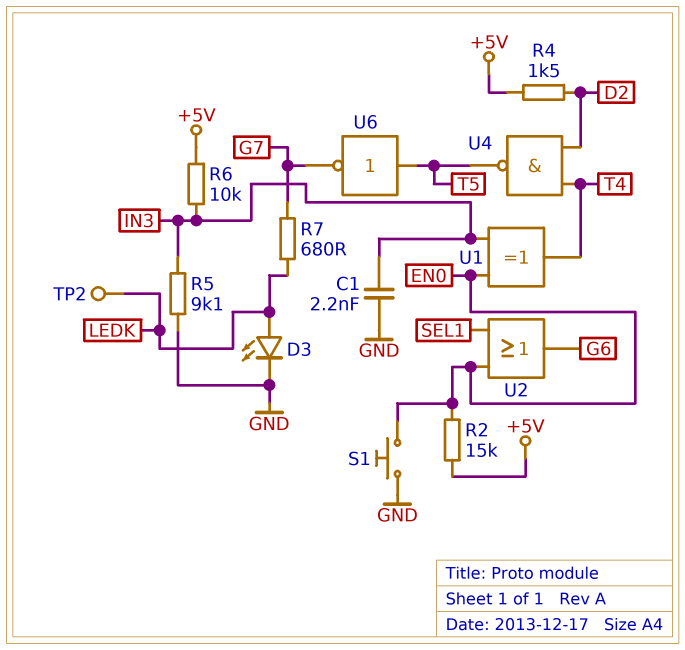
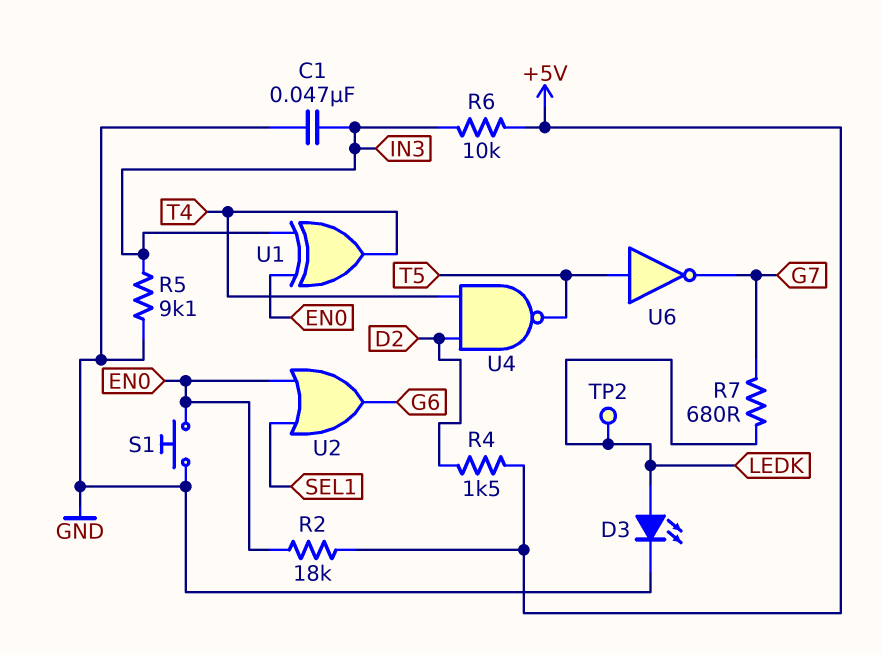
C1: 2.2nF (GND, IN3) -> 47nF (GND, IN3)
R2: 15k (+5V, EN0) -> 18k (+5V, EN0)

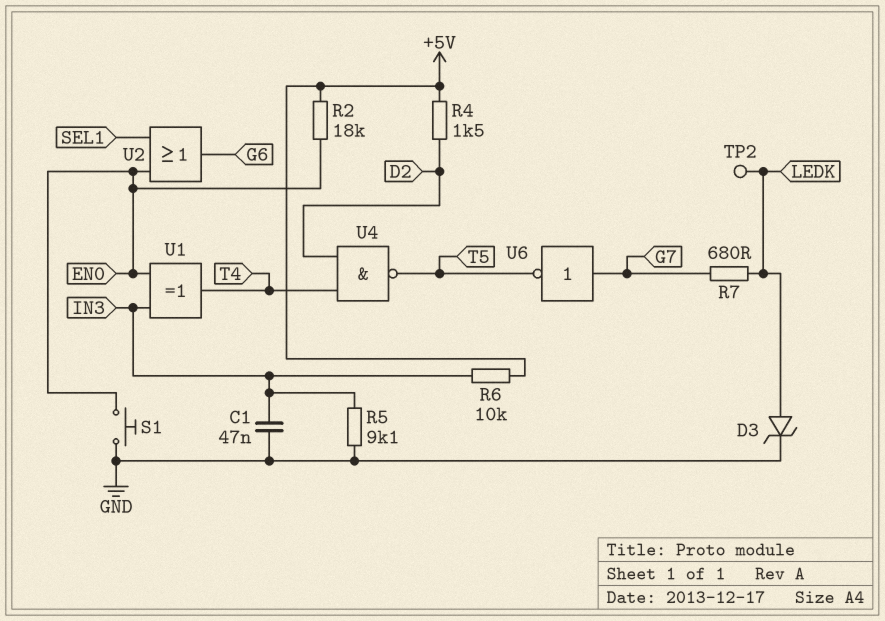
D3: LED (A LEDK, K GND) -> zener (A LEDK, K GND)
U6: NOT (in T5, out G7) -> NOT (in G7, out T5)

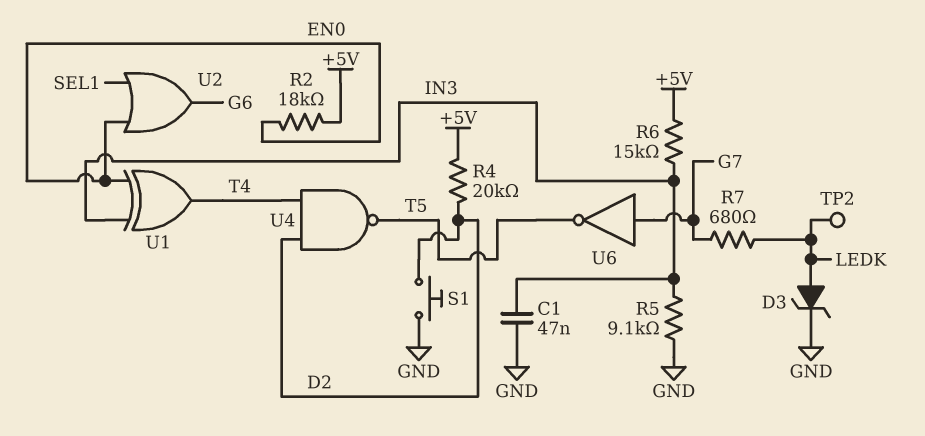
R4: 1.5k (+5V, D2) -> 20k (+5V, D2)
R6: 10k (+5V, IN3) -> 15k (+5V, IN3)
S1: button (EN0, GND) -> button (D2, GND)

